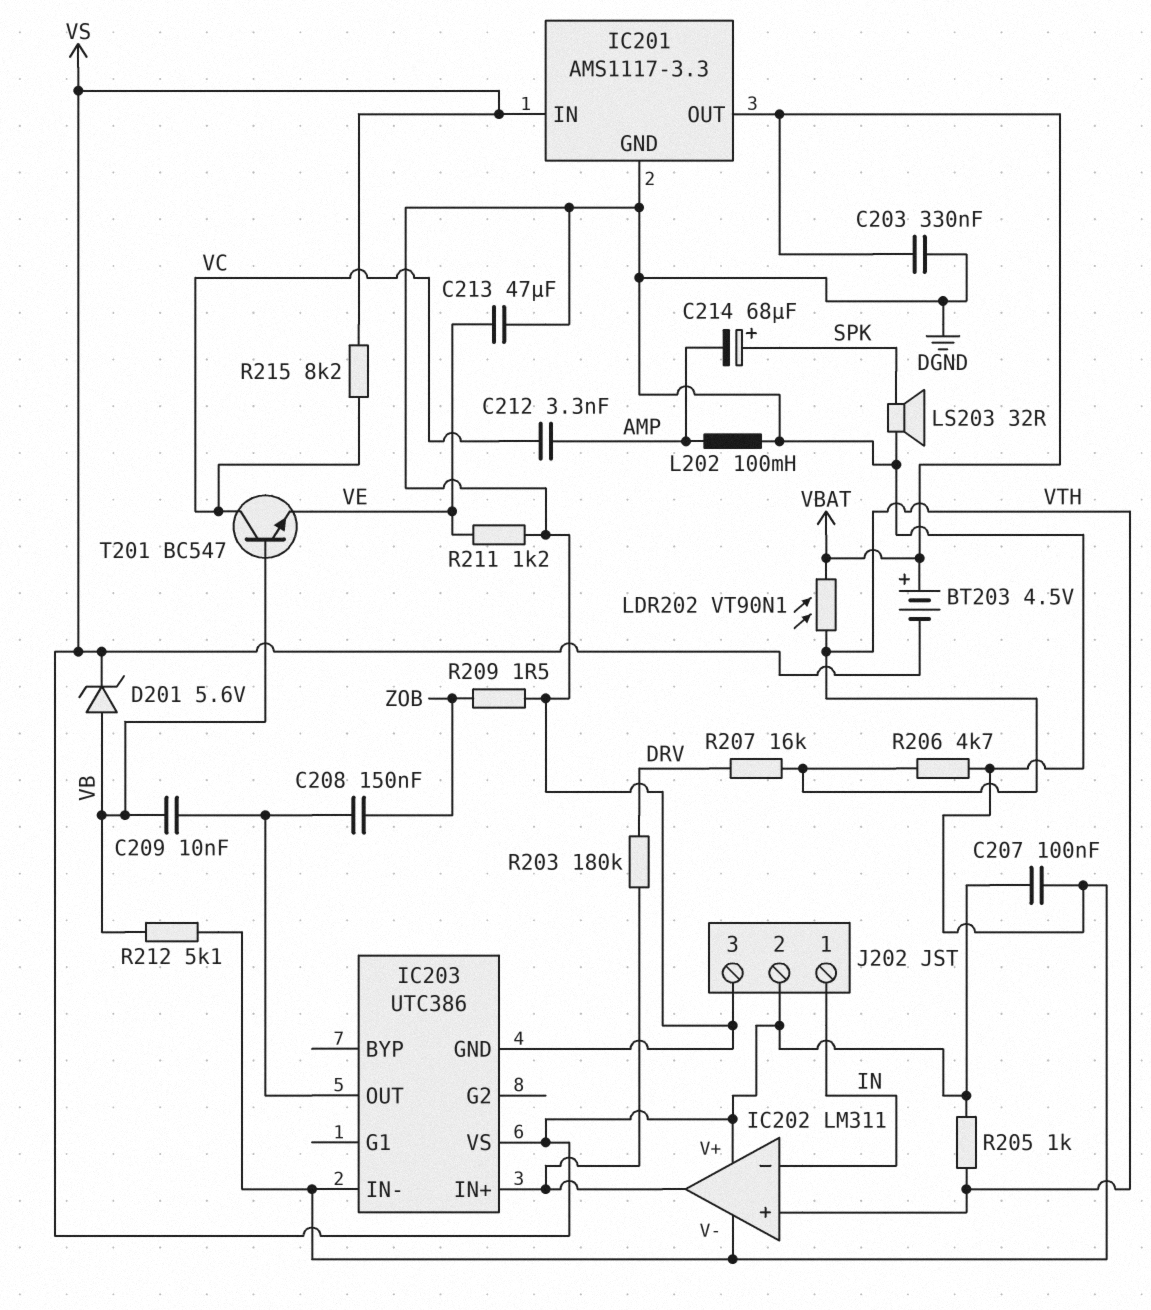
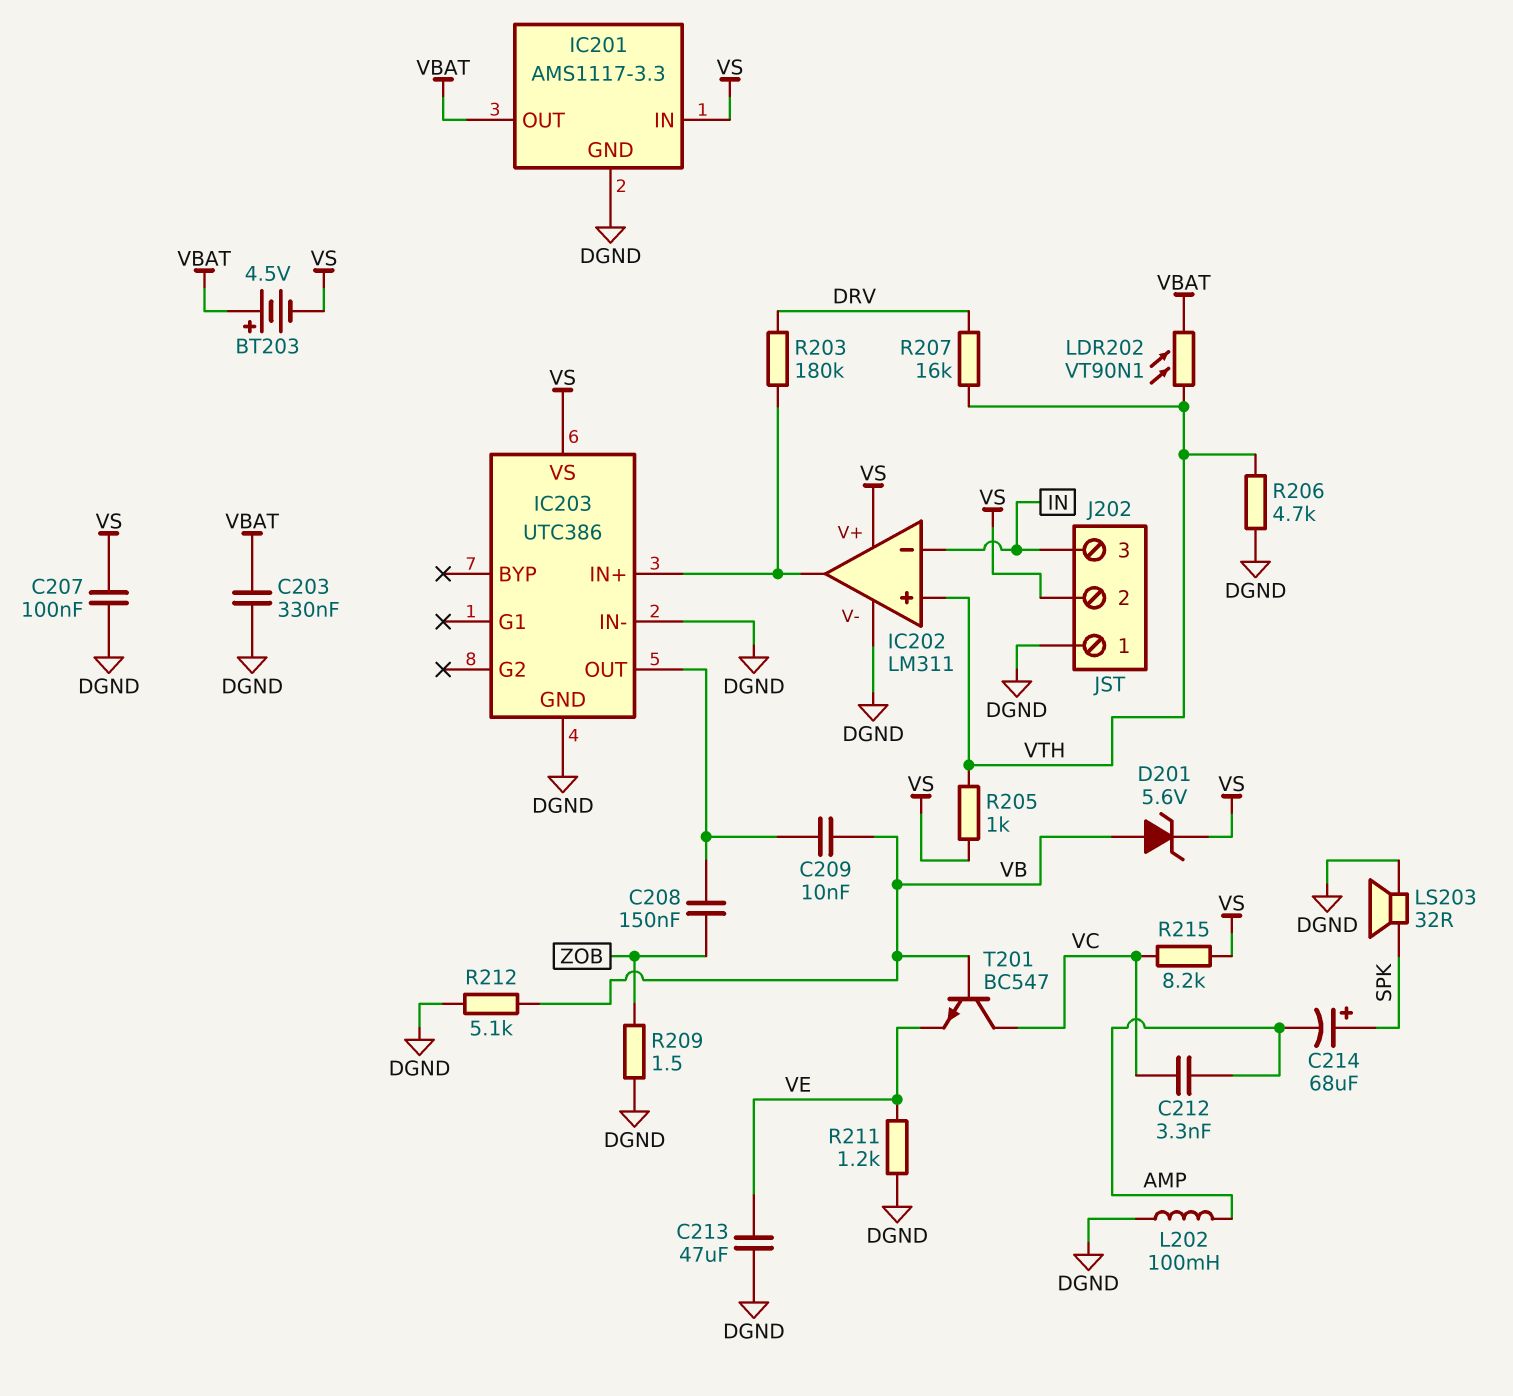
J202 pin 1: IN -> DGND
J202 pin 3: DGND -> IN

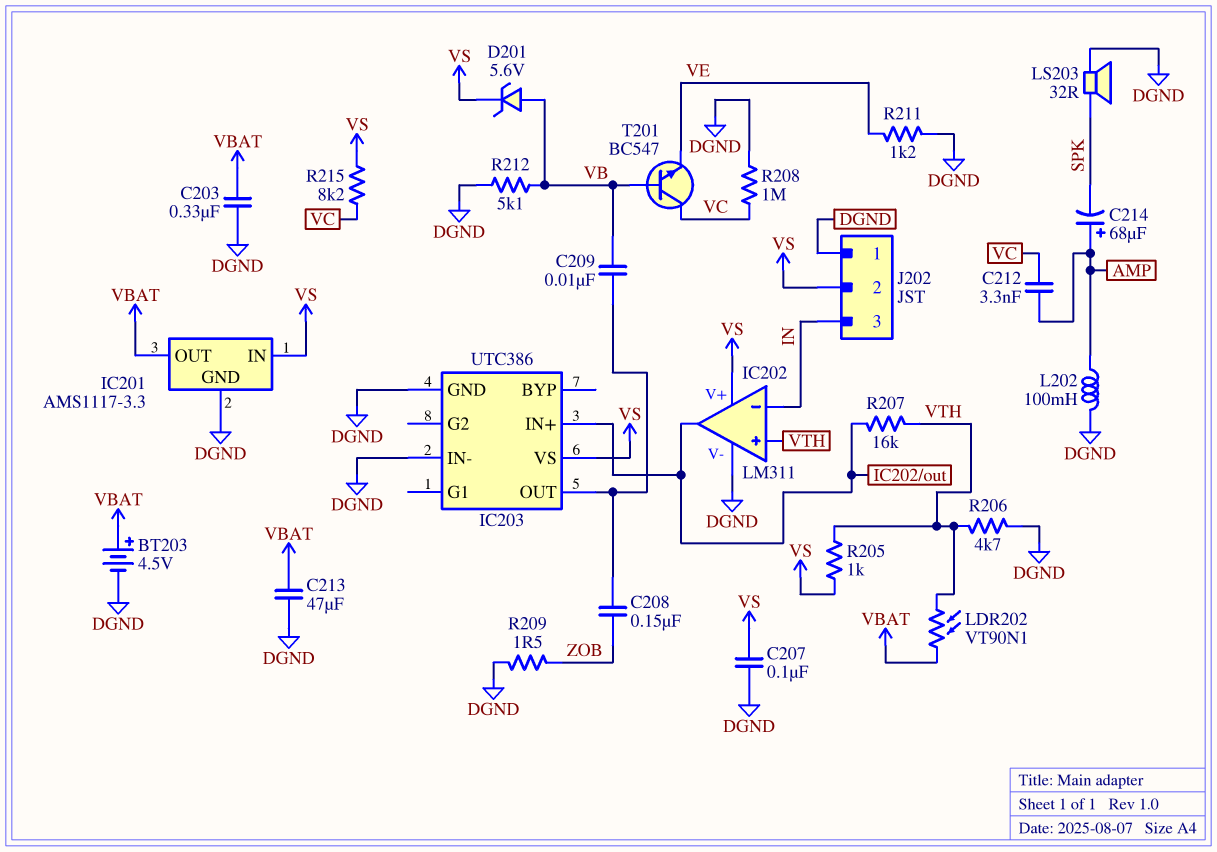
BT203: 4.5V (plus VBAT, minus VS) -> 4.5V (plus VBAT, minus DGND)
C213: 47uF (DGND, VE) -> 47uF (DGND, VBAT)
C214: 68uF (plus SPK, minus AMP) -> 68uF (plus AMP, minus SPK)
R203: 180k (DRV, IC202/out) -> none
R207: 16k (DRV, VTH) -> 16k (IC202/out, VTH)
R208: none -> 1M (DGND, VC)

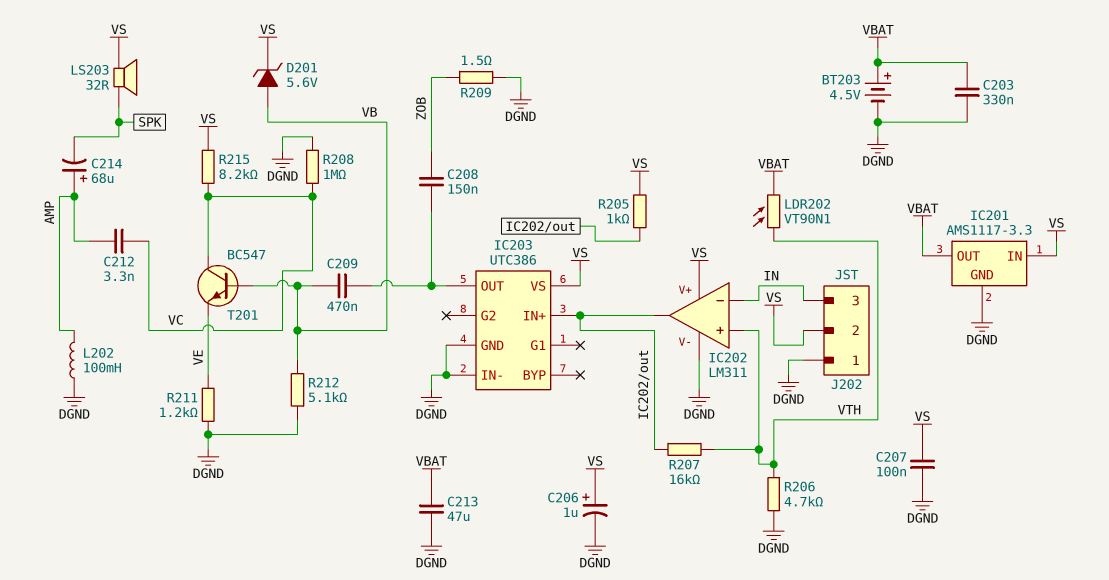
C206: none -> 1uF (plus VS, minus DGND)
C209: 10nF (IC203/OUT, VB) -> 470nF (IC203/OUT, VB)
LS203: speaker 32R (DGND, SPK) -> speaker 32R (SPK, VS)
R205: 1k (VS, VTH) -> 1k (IC202/out, VS)

